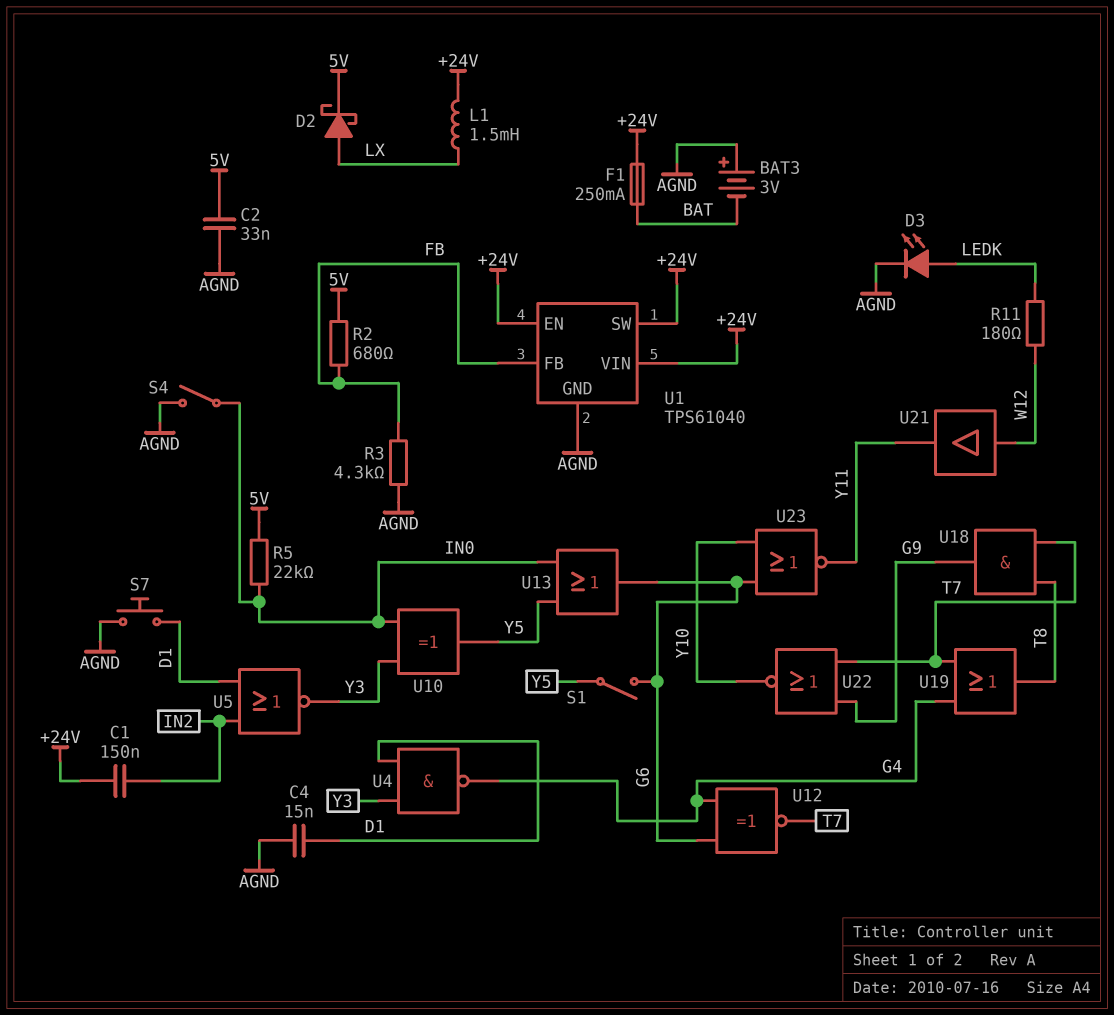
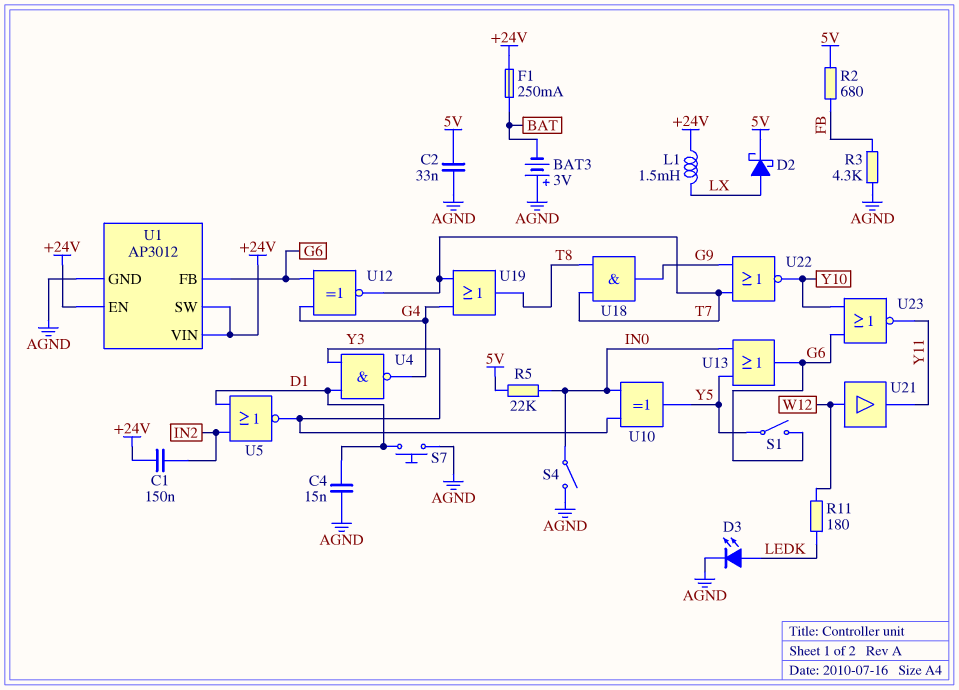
U1: TPS61040 -> AP3012
U1 pin FB: FB -> G6

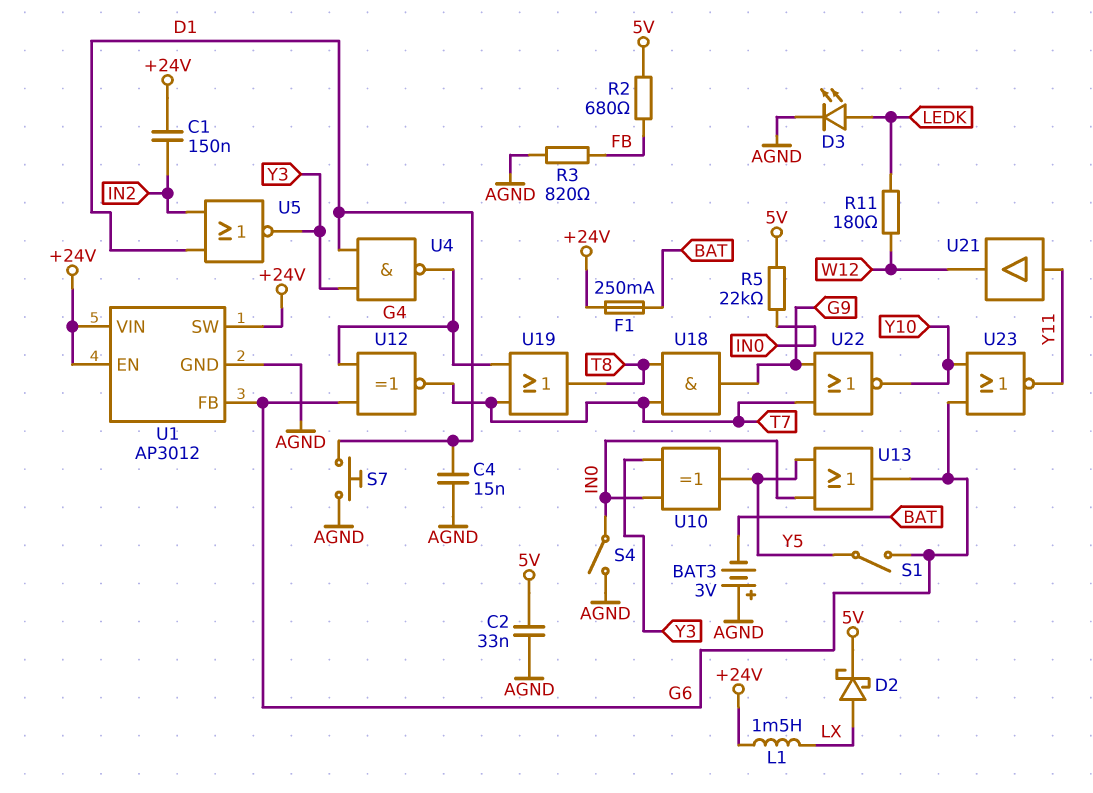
R3: 4.3k (AGND, FB) -> 820 (AGND, FB)
U21: buffer (in W12, out Y11) -> buffer (in Y11, out W12)

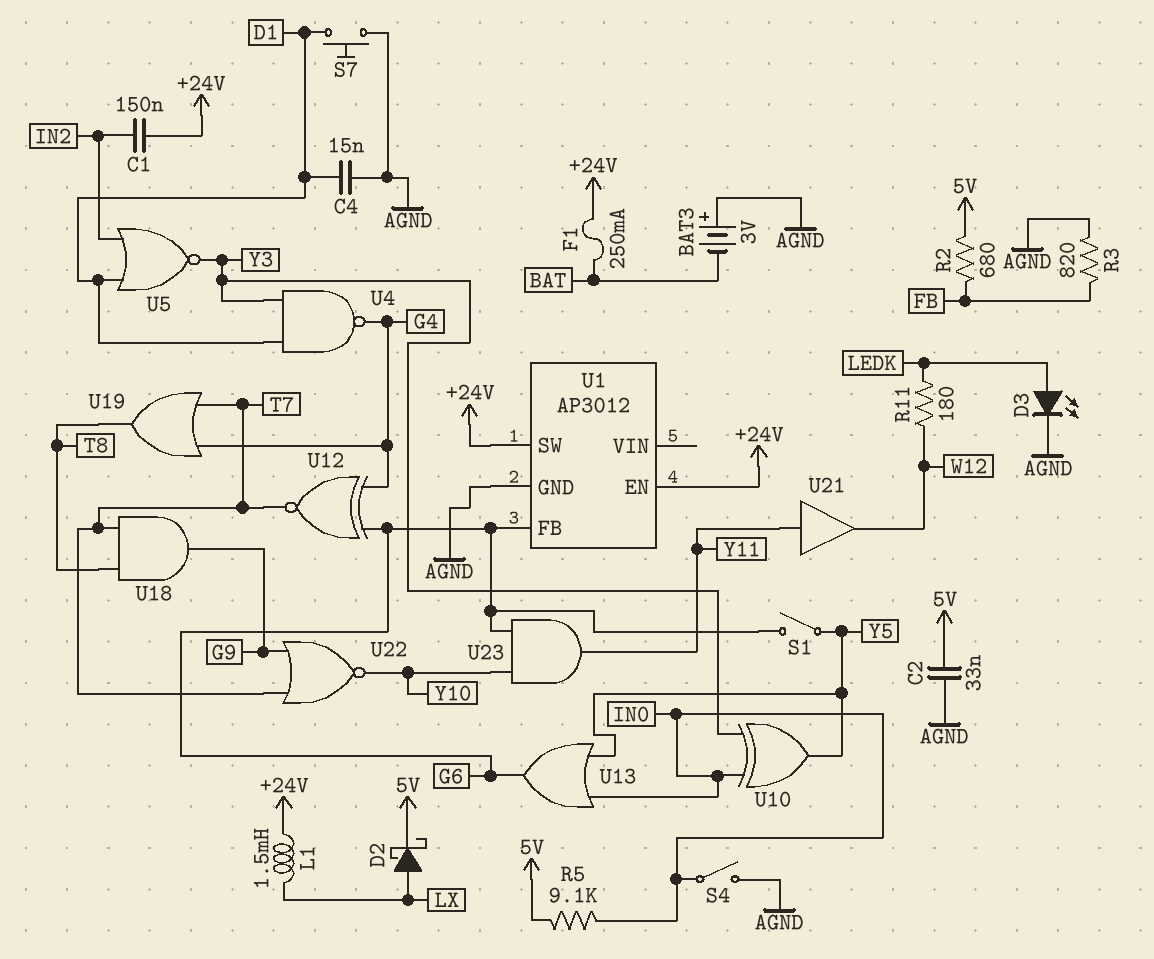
R5: 22k (5V, IN0) -> 9.1k (5V, IN0)
U1 pin VIN: +24V -> none
U23: NOR (in G6, in Y10, out Y11) -> AND (in G6, in Y10, out Y11)

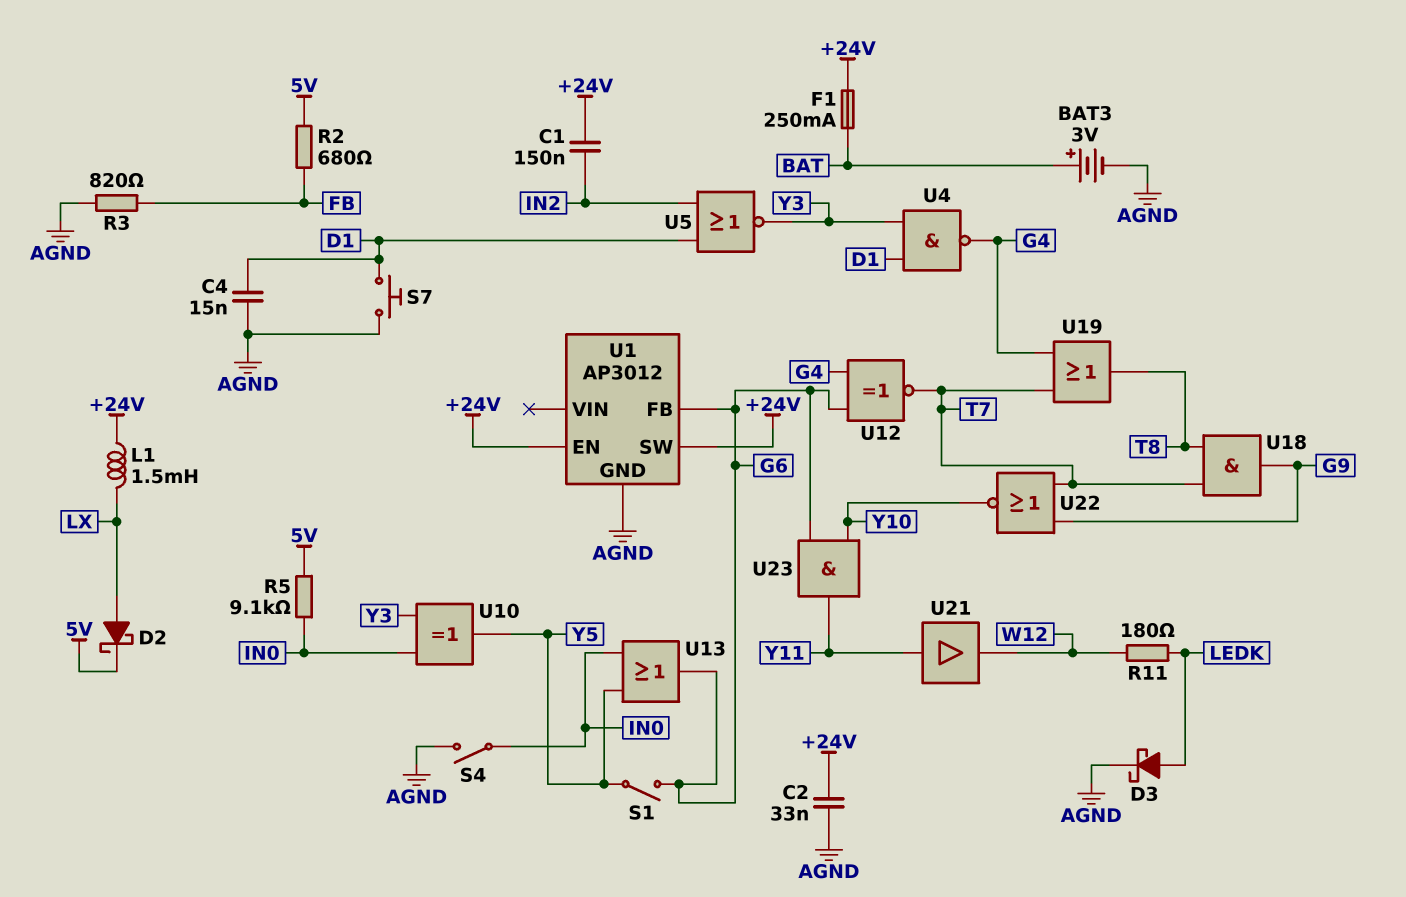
BAT3: 3V (plus AGND, minus BAT) -> 3V (plus BAT, minus AGND)
C2: 33nF (5V, AGND) -> 33nF (+24V, AGND)
D3: LED (A LEDK, K AGND) -> schottky (A LEDK, K AGND)

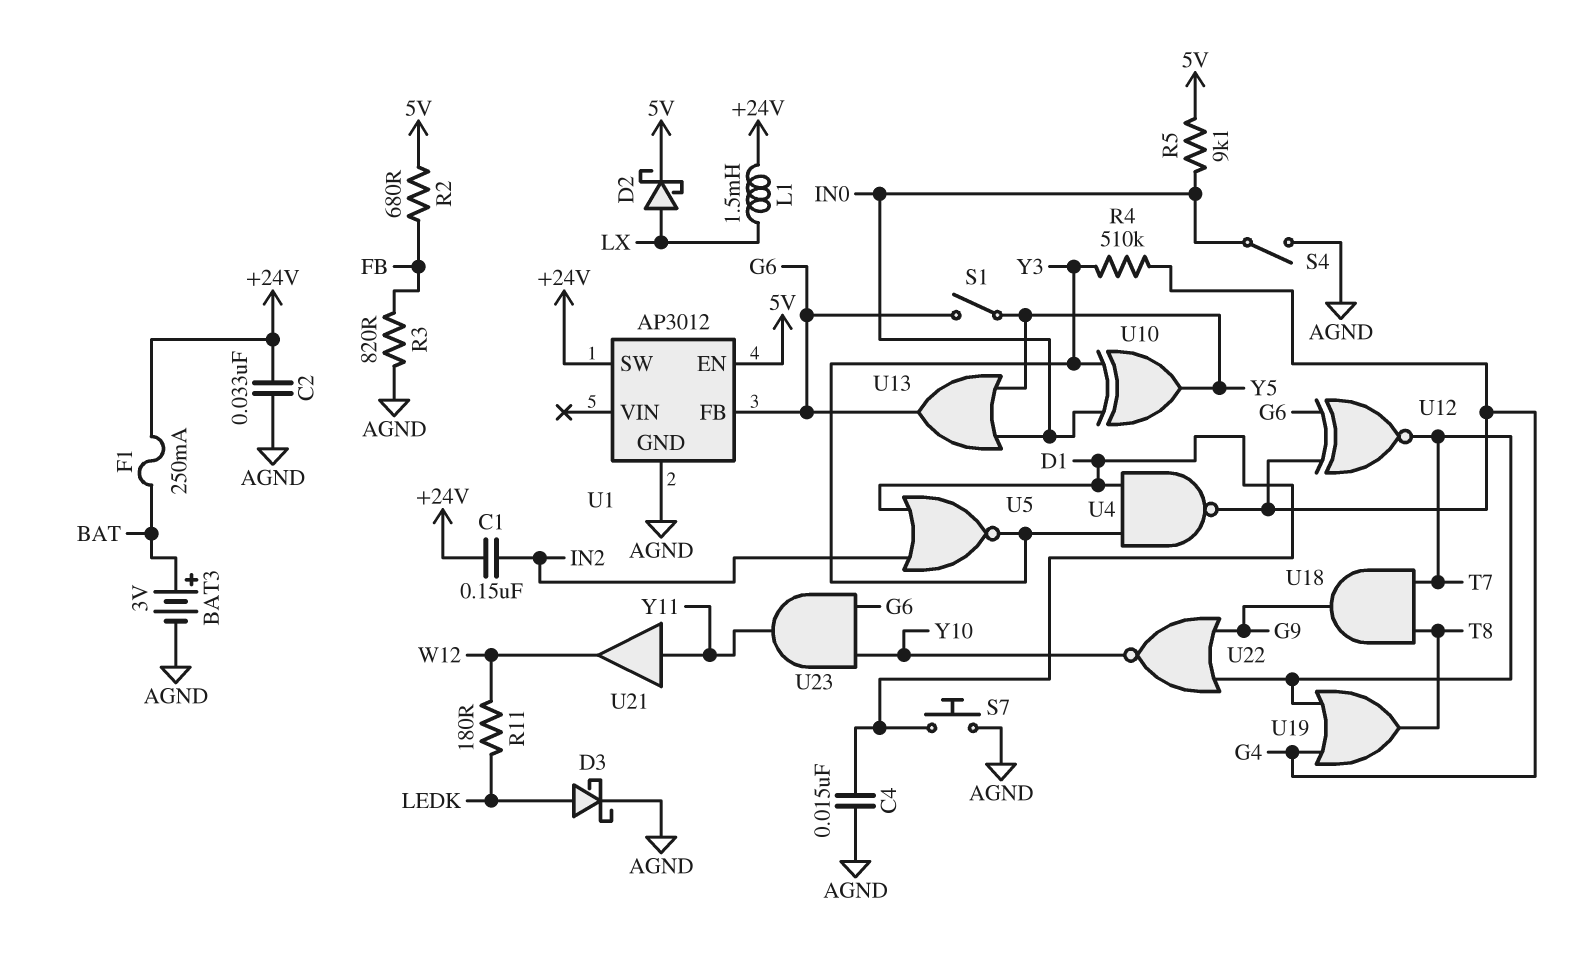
R4: none -> 510k (G4, Y3)
U1 pin EN: +24V -> 5V

